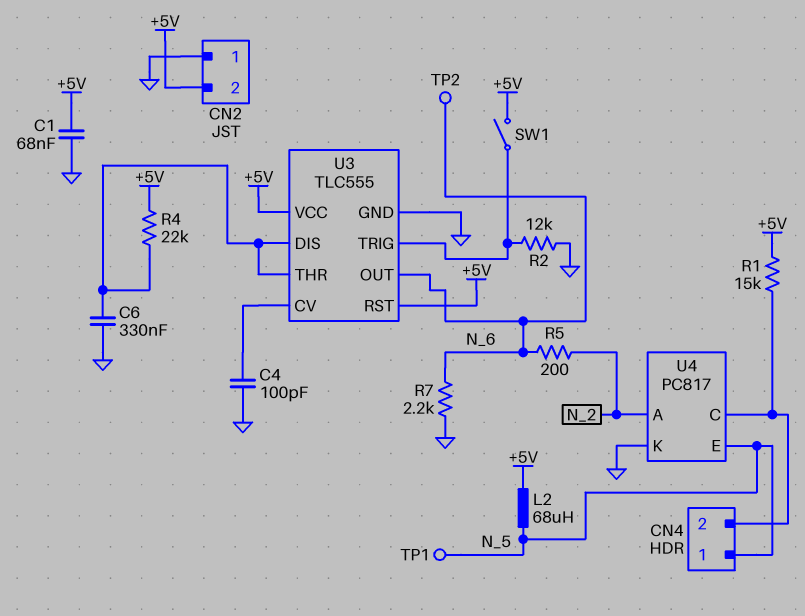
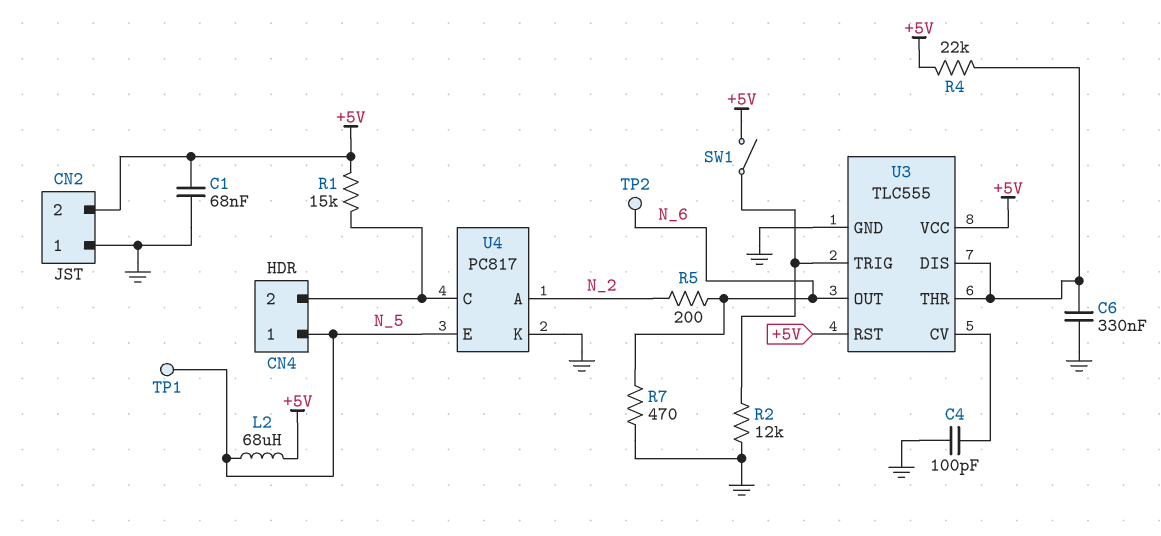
R7: 2.2k (GND, N_6) -> 470 (GND, N_6)

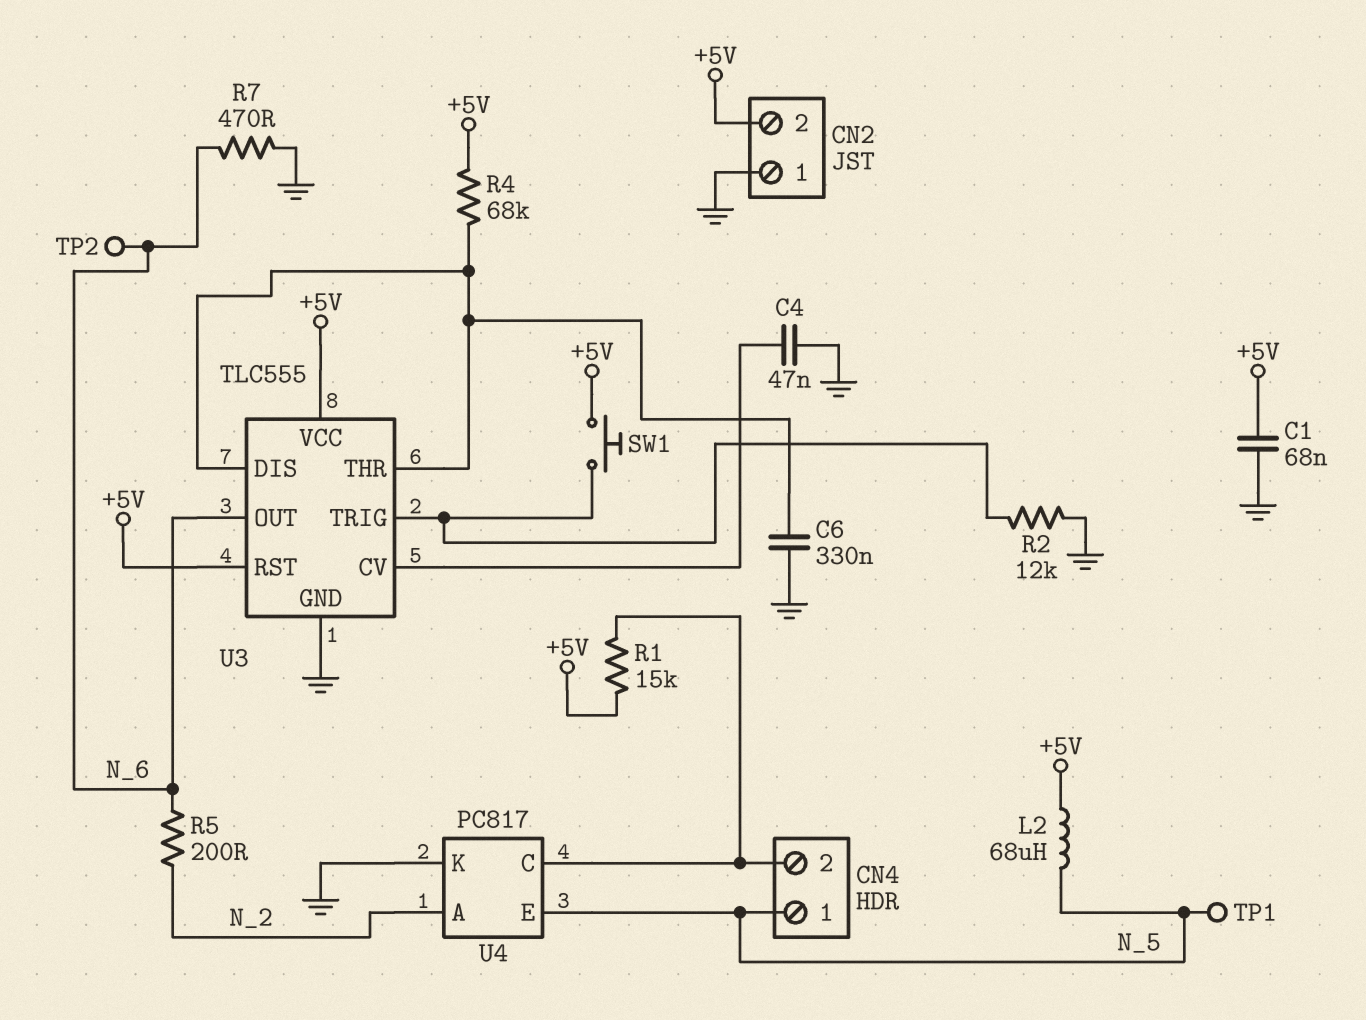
C4: 100pF (GND, U3/CV) -> 47nF (GND, U3/CV)
R4: 22k (+5V, U3/DIS) -> 68k (+5V, U3/DIS)
SW1: switch (+5V, U3/TRIG) -> button (+5V, U3/TRIG)

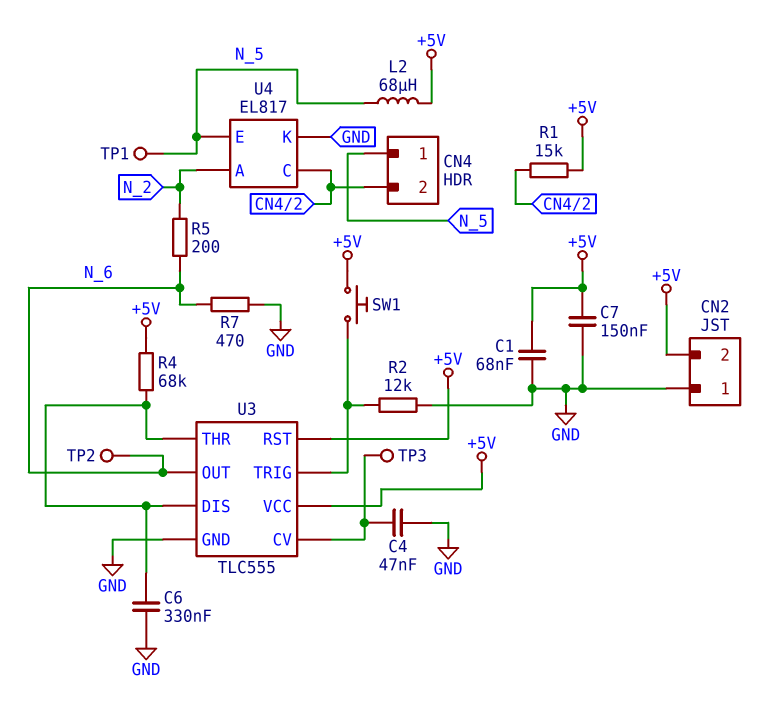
C7: none -> 150nF (+5V, GND)
TP3: none -> test point (U3/CV)
U4: PC817 -> EL817

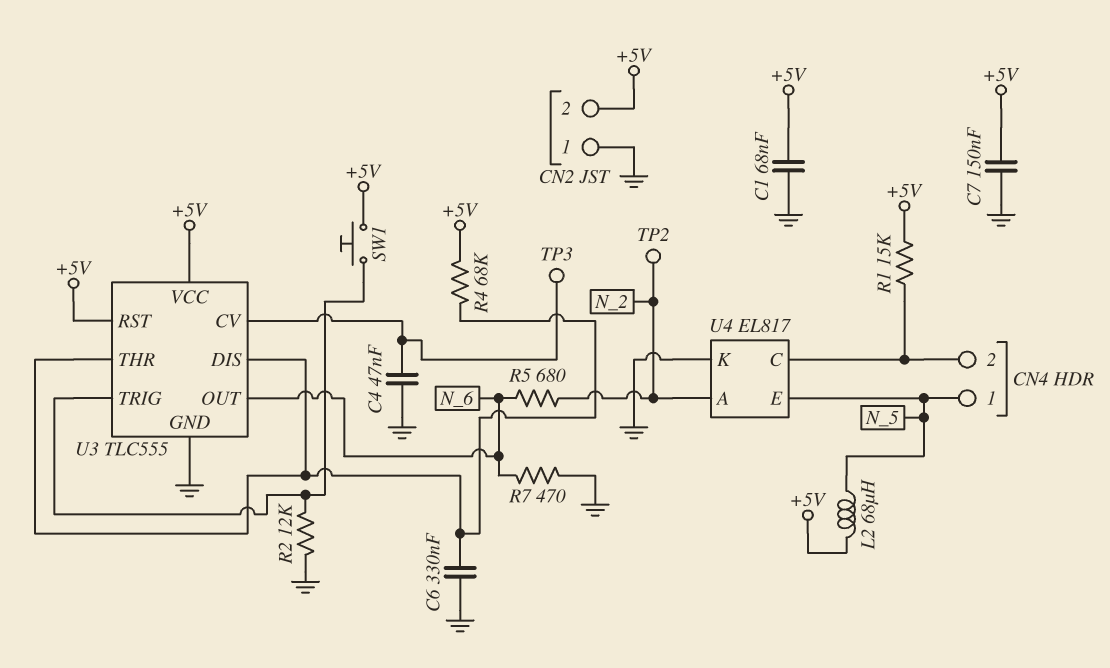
R5: 200 (N_2, N_6) -> 680 (N_2, N_6)
TP1: test point (N_5) -> none
TP2: test point (N_6) -> test point (N_2)

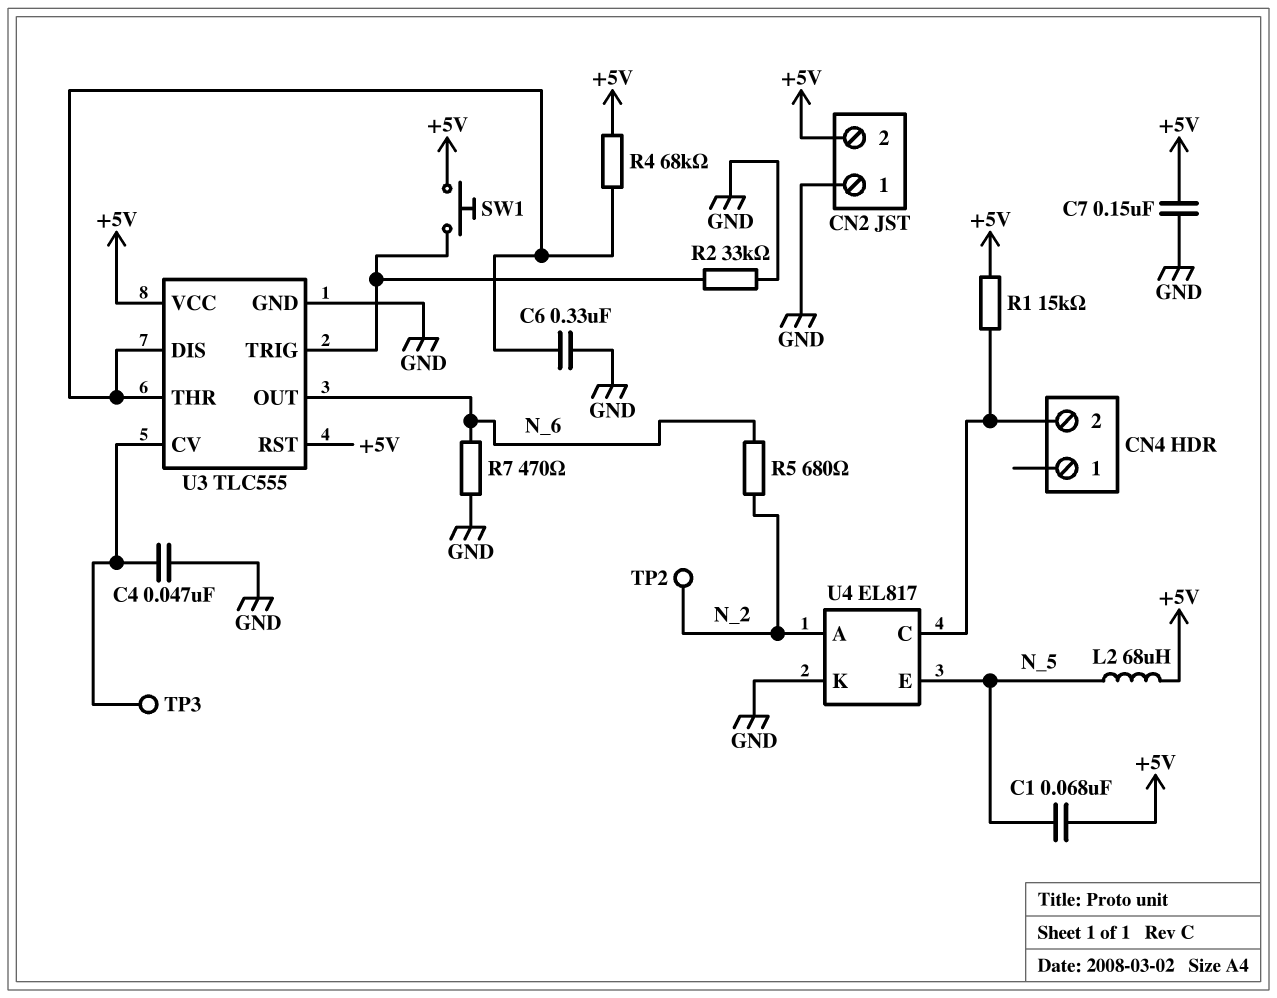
C1: 68nF (+5V, GND) -> 68nF (+5V, N_5)
CN4 pin 1: N_5 -> none
R2: 12k (GND, U3/TRIG) -> 33k (GND, U3/TRIG)

